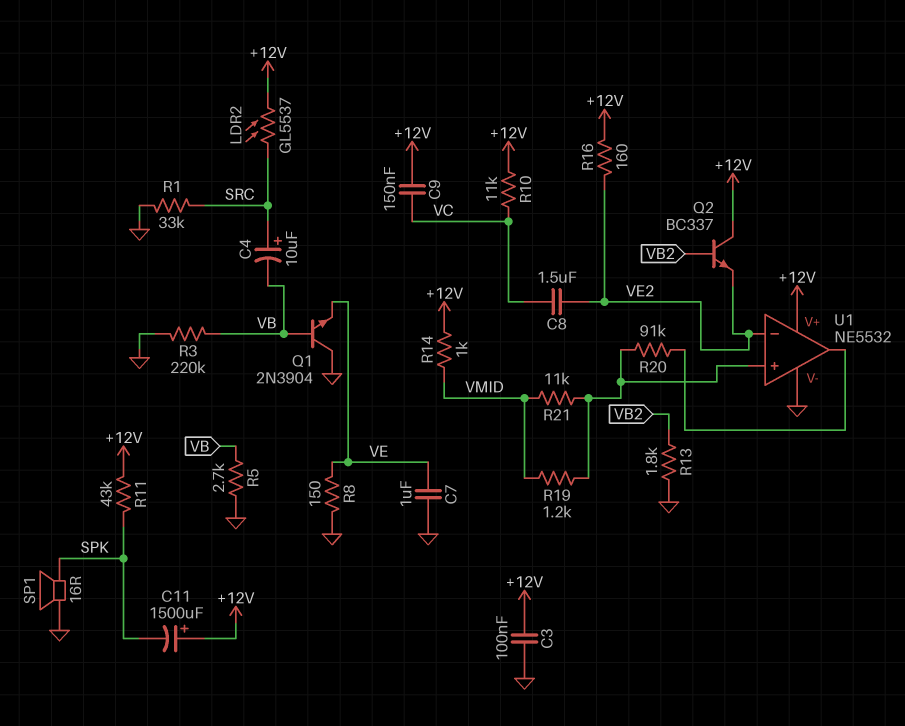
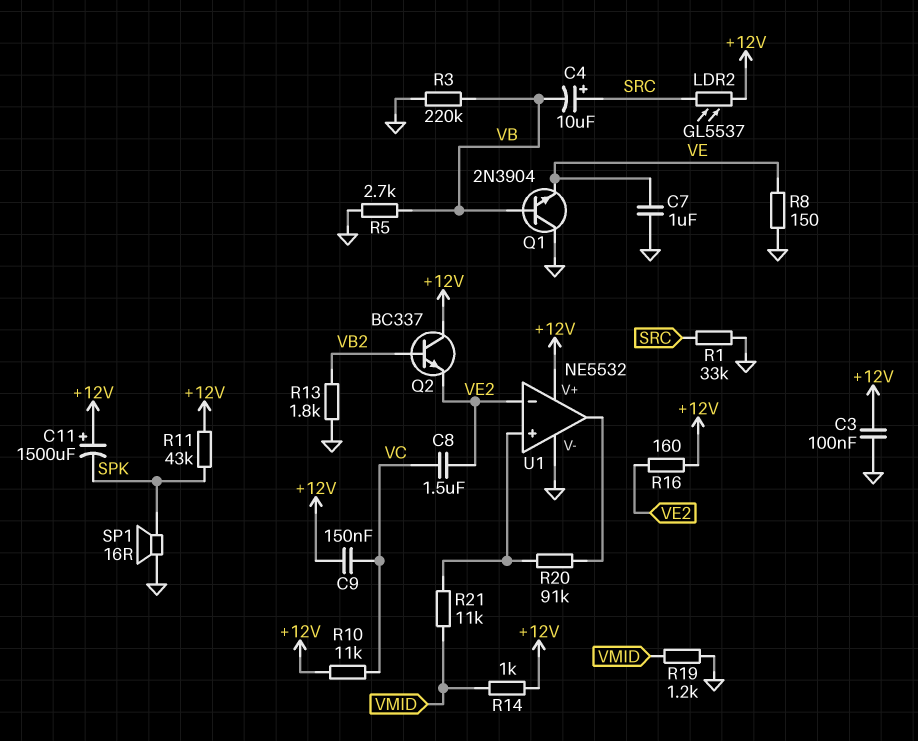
R19: 1.2k (U1/in+, VMID) -> 1.2k (GND, VMID)

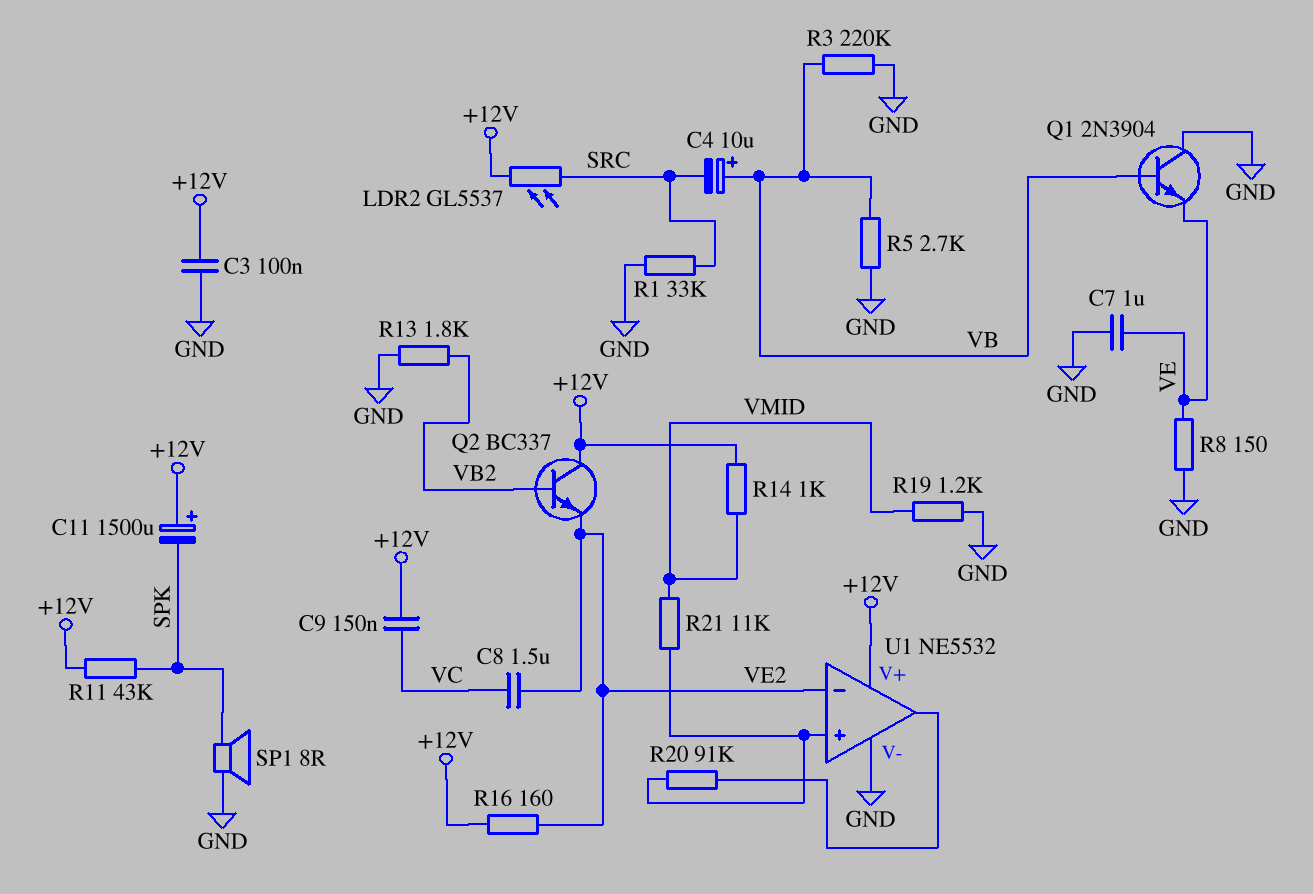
C4: 10uF (plus SRC, minus VB) -> 10uF (plus VB, minus SRC)
R10: 11k (+12V, VC) -> none
SP1: speaker 16R (GND, SPK) -> speaker 8R (GND, SPK)

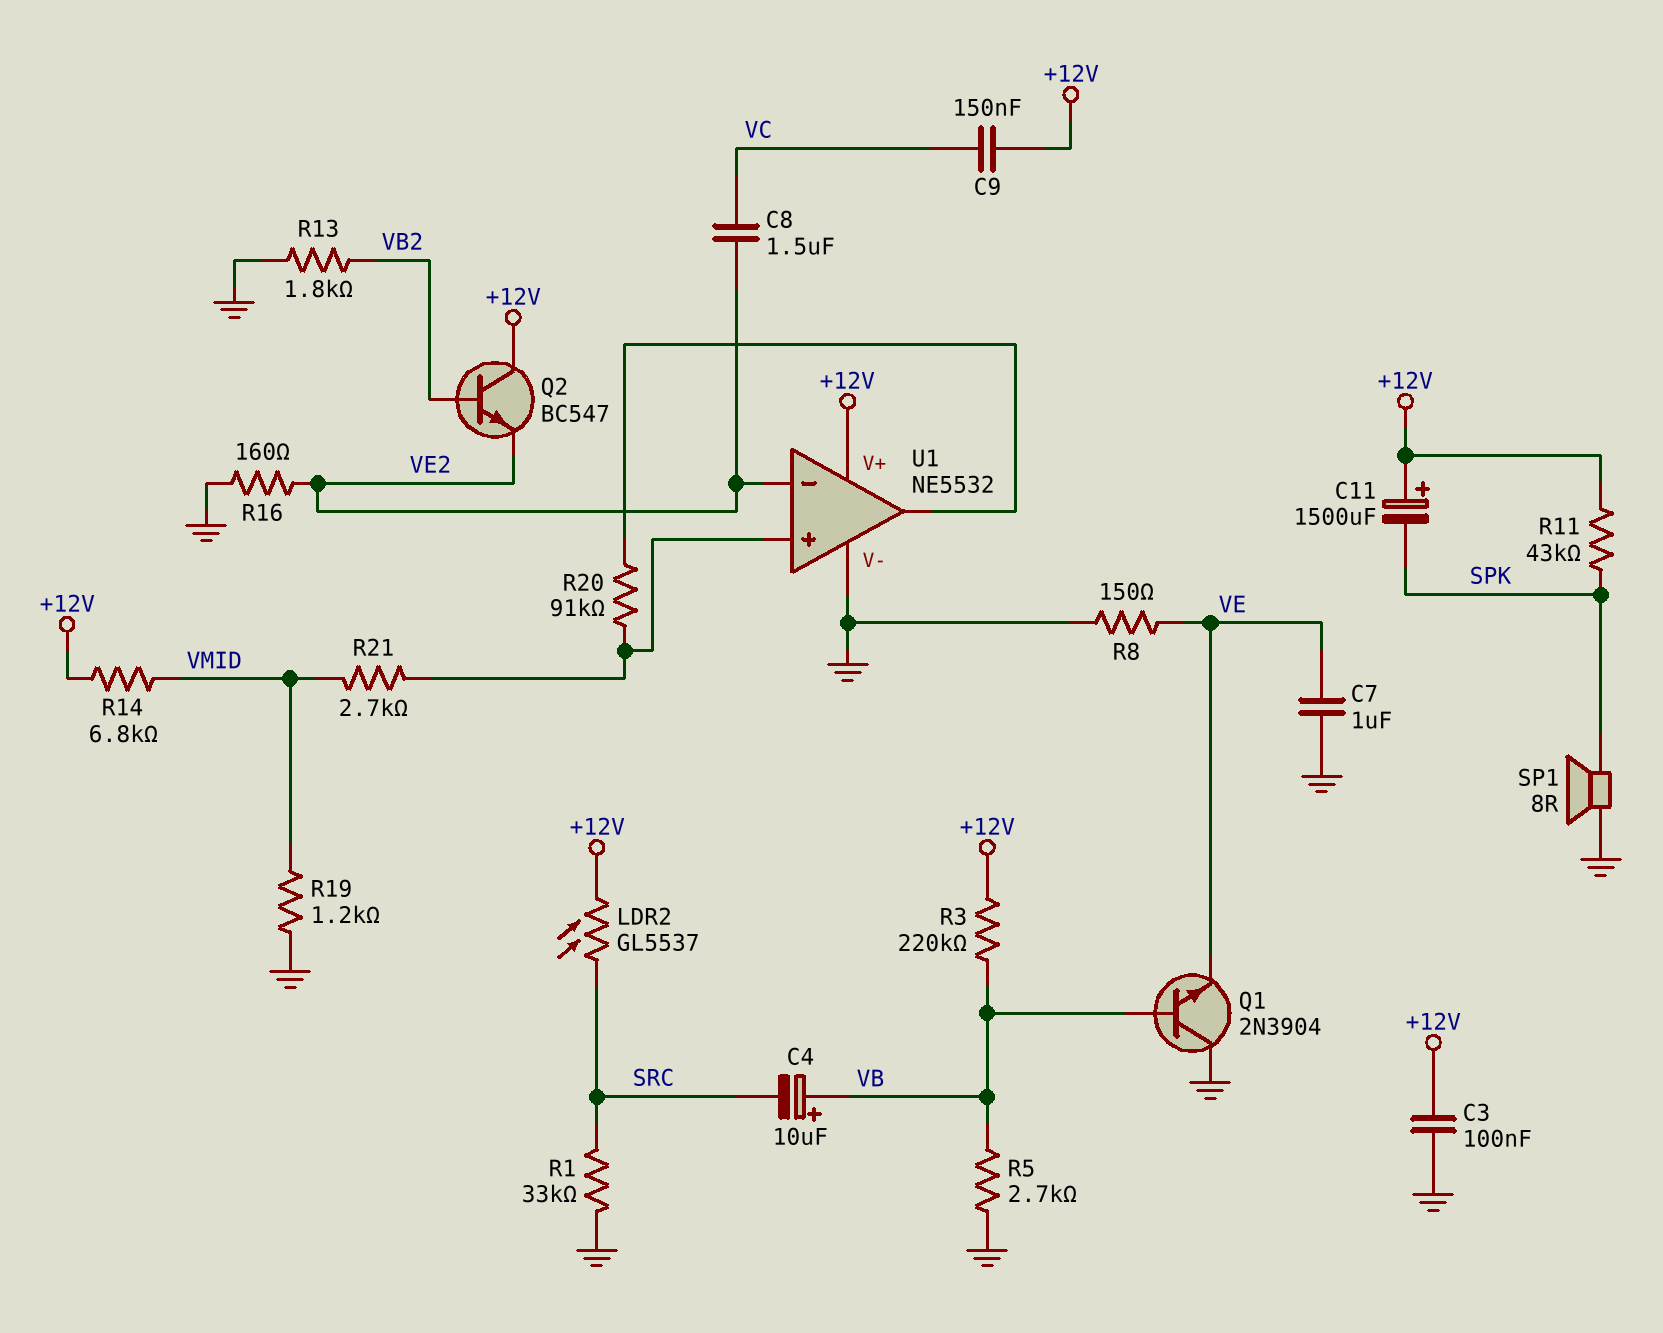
Q2: NPN BC337 (B VB2, C +12V, E VE2) -> NPN BC547 (B VB2, C +12V, E VE2)
R3: 220k (GND, VB) -> 220k (+12V, VB)
R14: 1k (+12V, VMID) -> 6.8k (+12V, VMID)
R16: 160 (+12V, VE2) -> 160 (GND, VE2)
R21: 11k (U1/in+, VMID) -> 2.7k (U1/in+, VMID)

